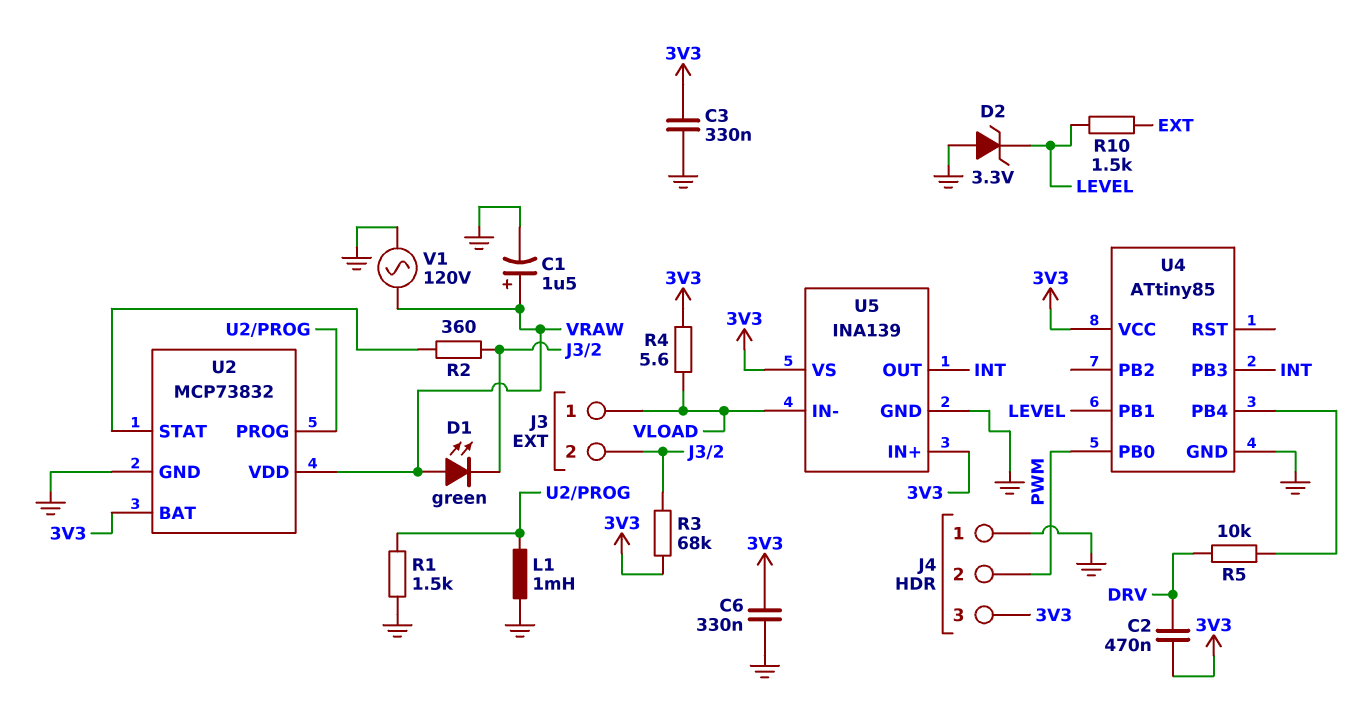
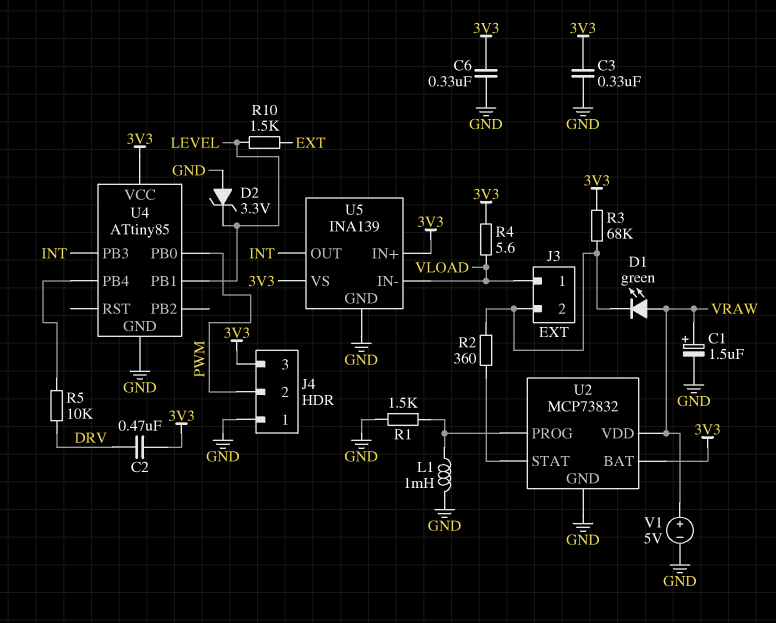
V1: AC 120V (GND, VRAW) -> 5V (plus VRAW, minus GND)

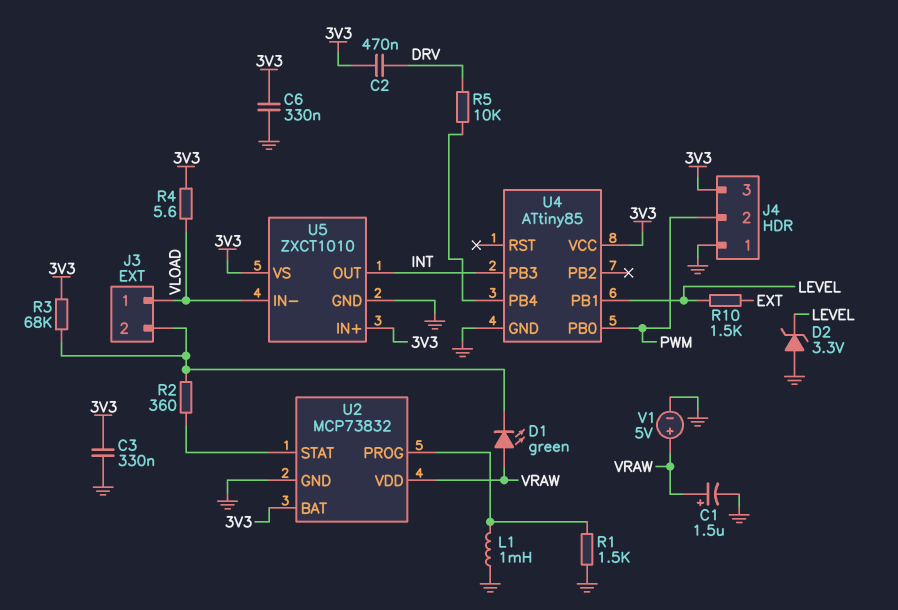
U5: INA139 -> ZXCT1010

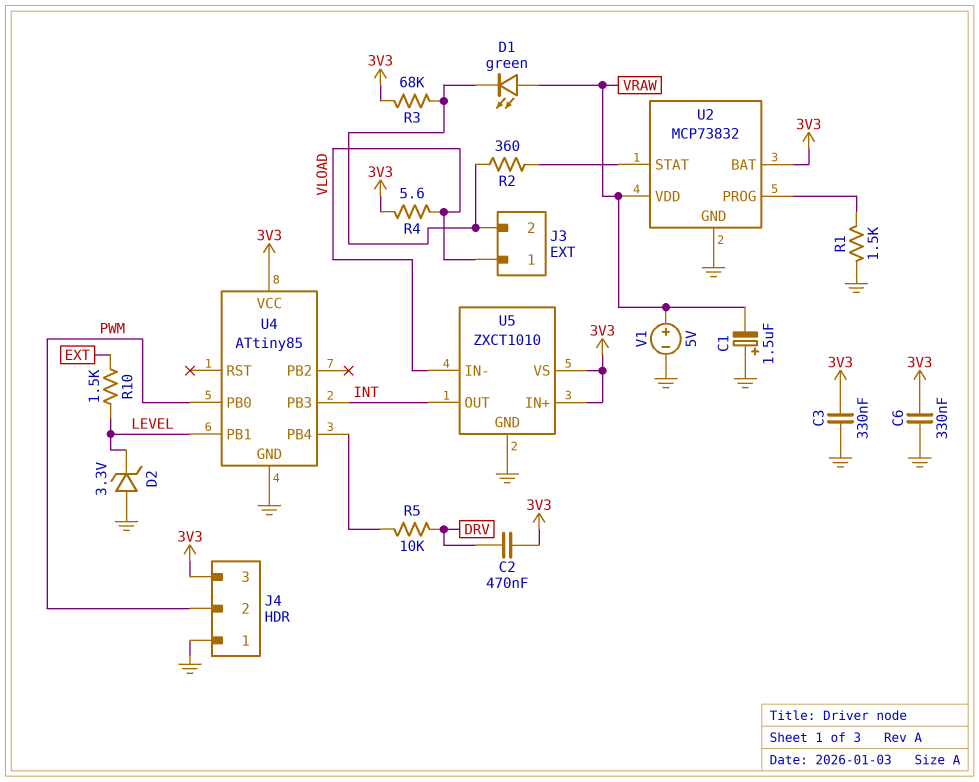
C1: 1.5uF (plus VRAW, minus GND) -> 1.5uF (plus GND, minus VRAW)
L1: 1mH (GND, U2/PROG) -> none

